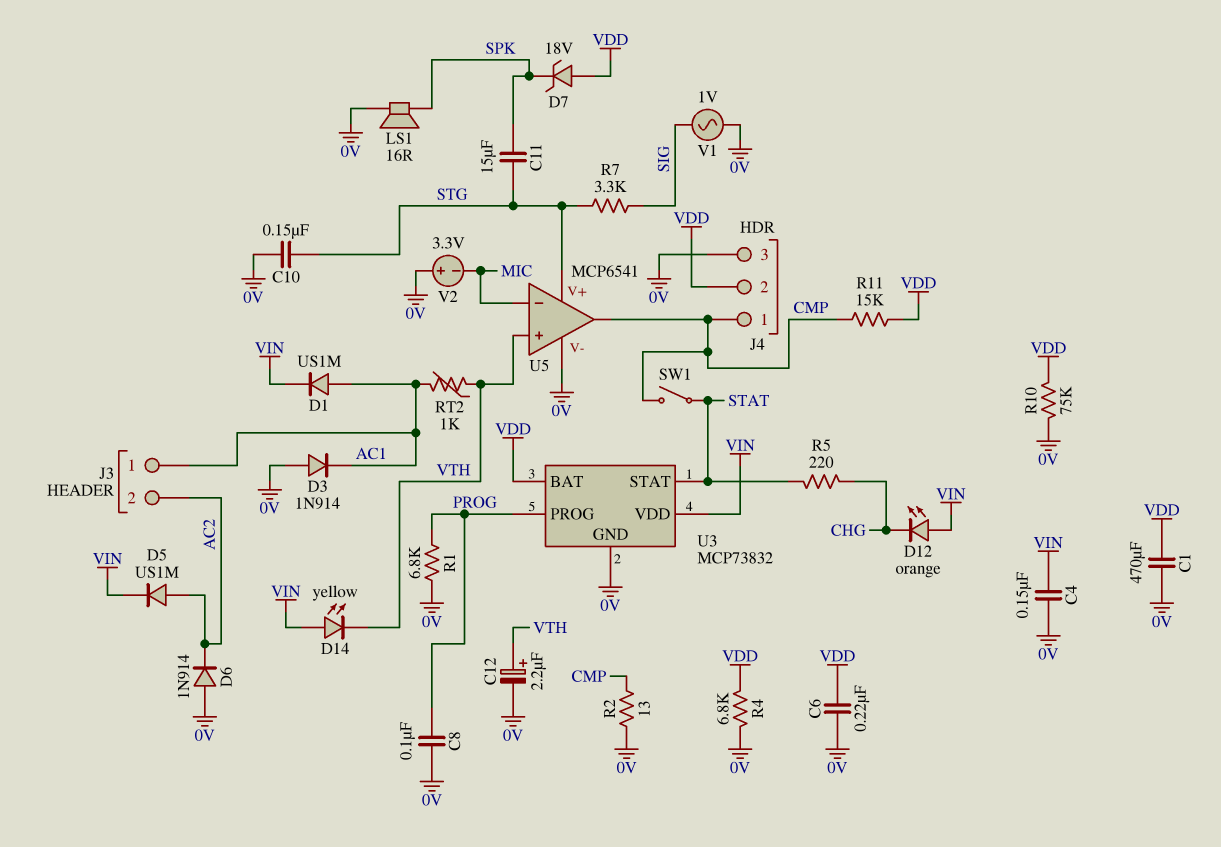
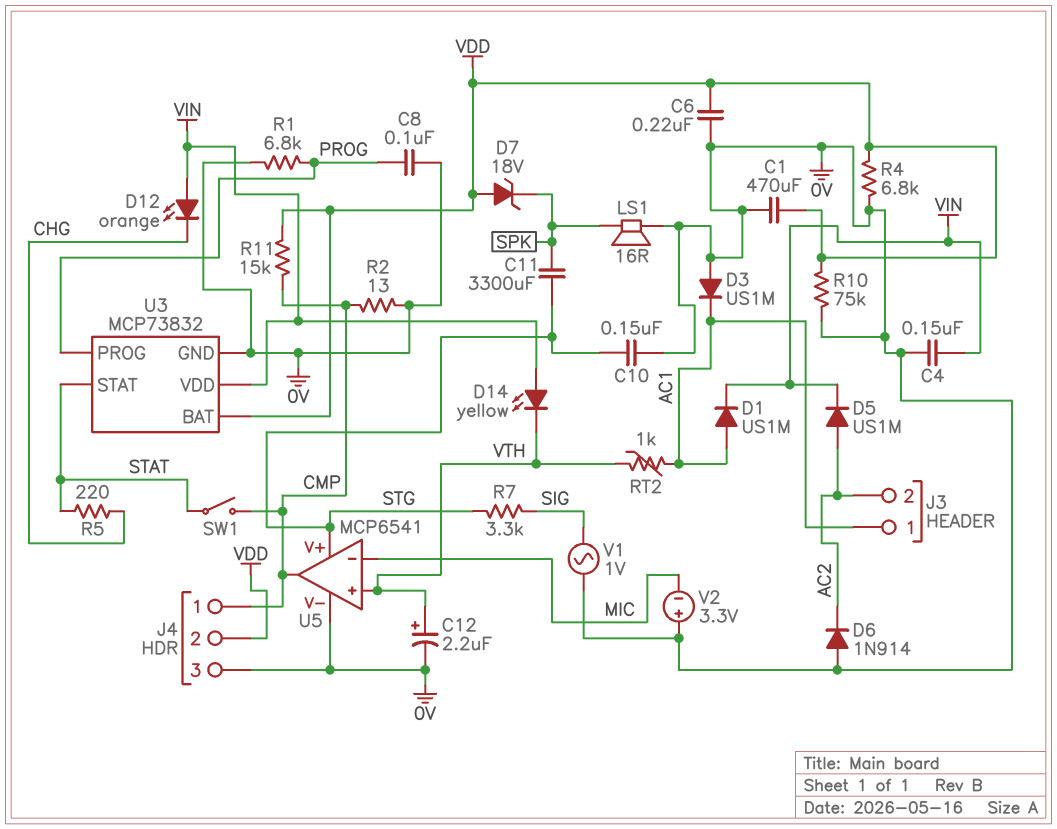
C11: 15uF (SPK, STG) -> 3300uF (SPK, STG)
D3: diode 1N914 (A 0V, K AC1) -> diode US1M (A 0V, K AC1)

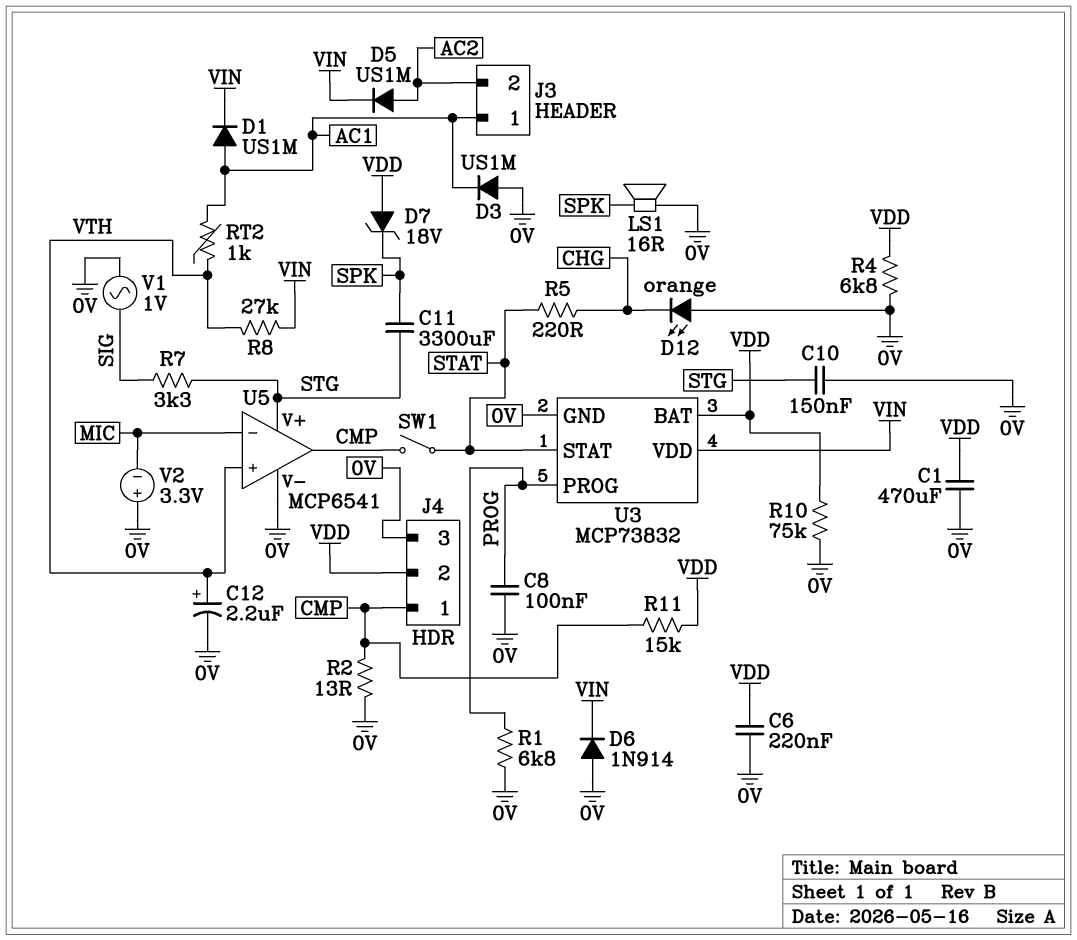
C4: 150nF (0V, VIN) -> none
D6: diode 1N914 (A 0V, K AC2) -> diode 1N914 (A 0V, K VIN)
D12: LED orange (A VIN, K CHG) -> LED orange (A 0V, K CHG)
D14: LED yellow (A VIN, K VTH) -> none
R8: none -> 27k (VIN, VTH)

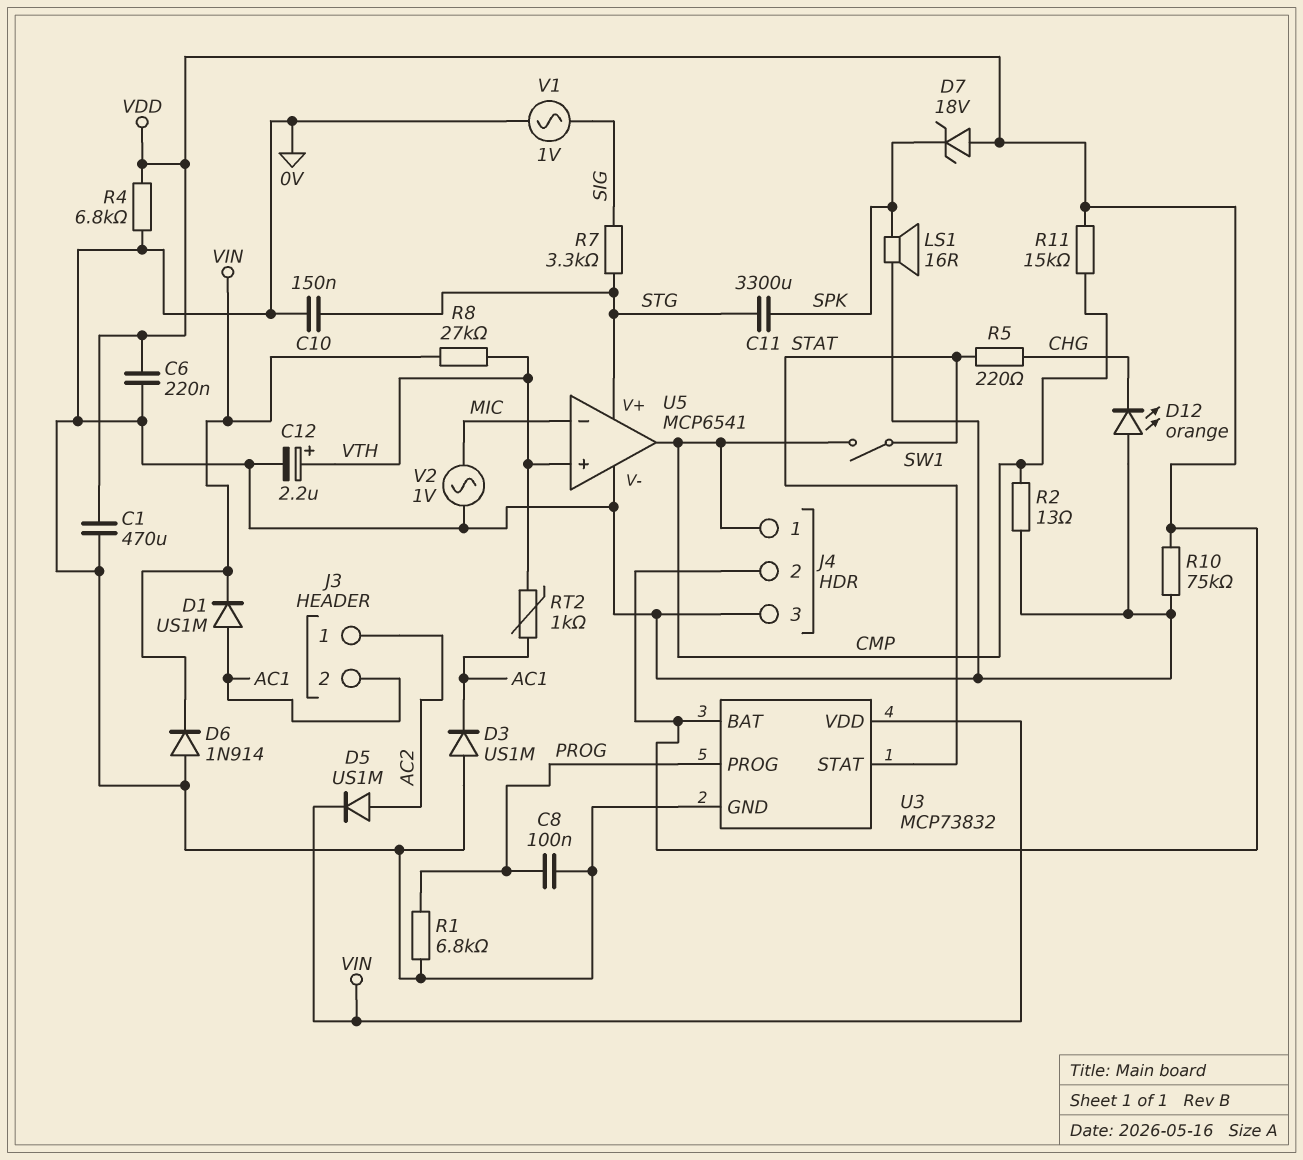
J3 pin 1: AC1 -> AC2
J3 pin 2: AC2 -> AC1
V2: 3.3V (plus 0V, minus MIC) -> AC 1V (0V, MIC)

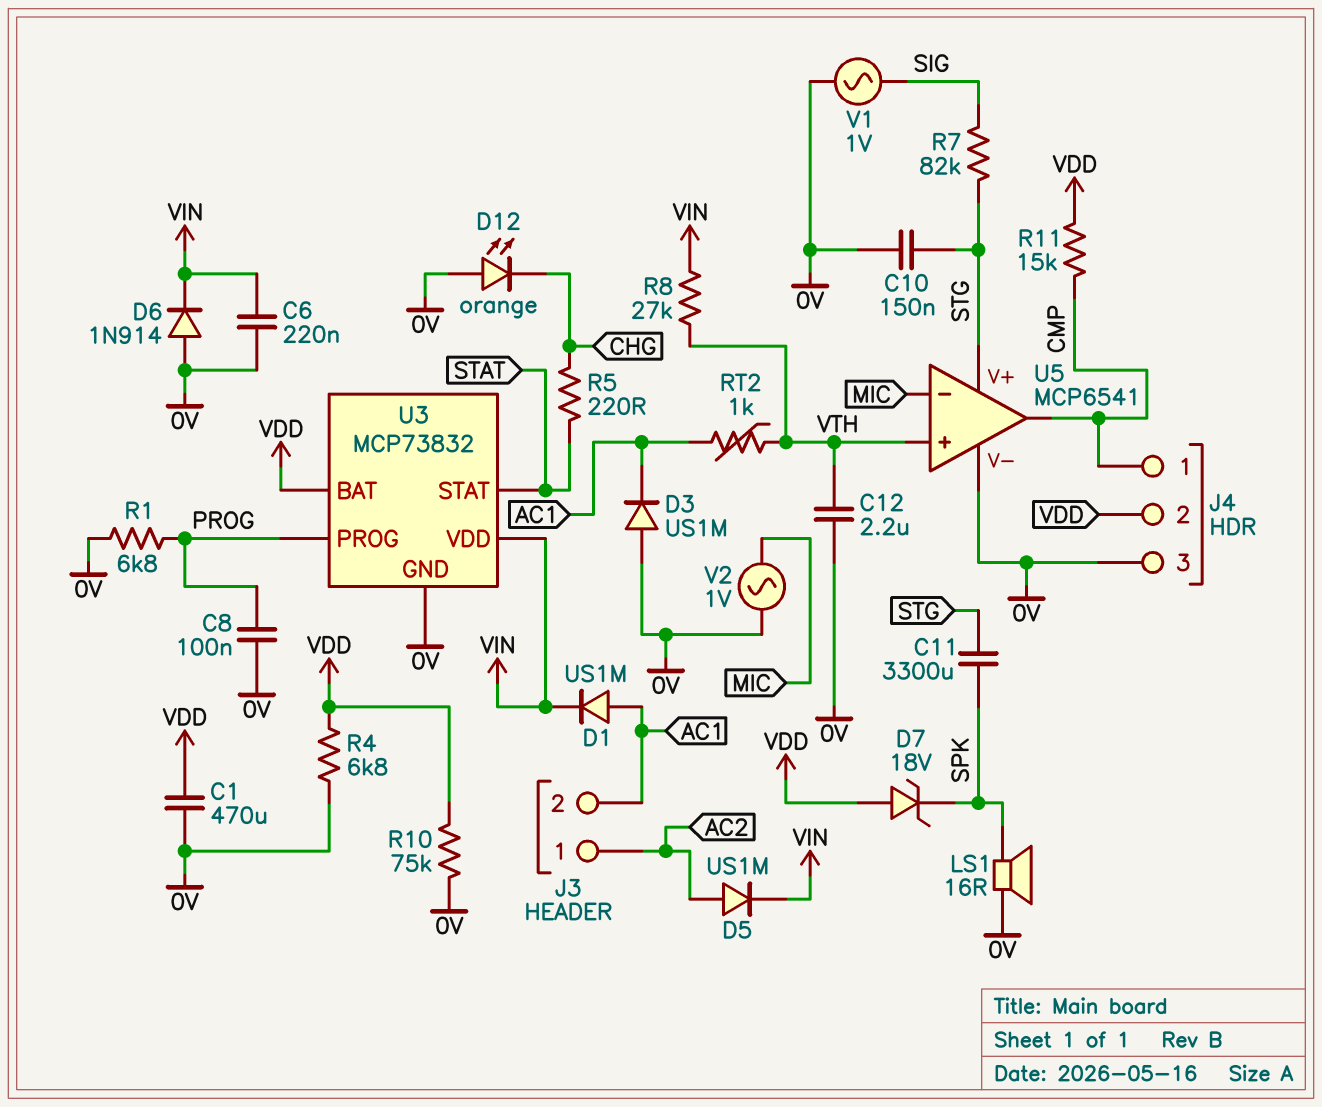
C6: 220nF (0V, VDD) -> 220nF (0V, VIN)
C12: 2.2uF (plus VTH, minus 0V) -> 2.2uF (0V, VTH)
R2: 13 (0V, CMP) -> none
R7: 3.3k (SIG, STG) -> 82k (SIG, STG)
SW1: switch (CMP, STAT) -> none

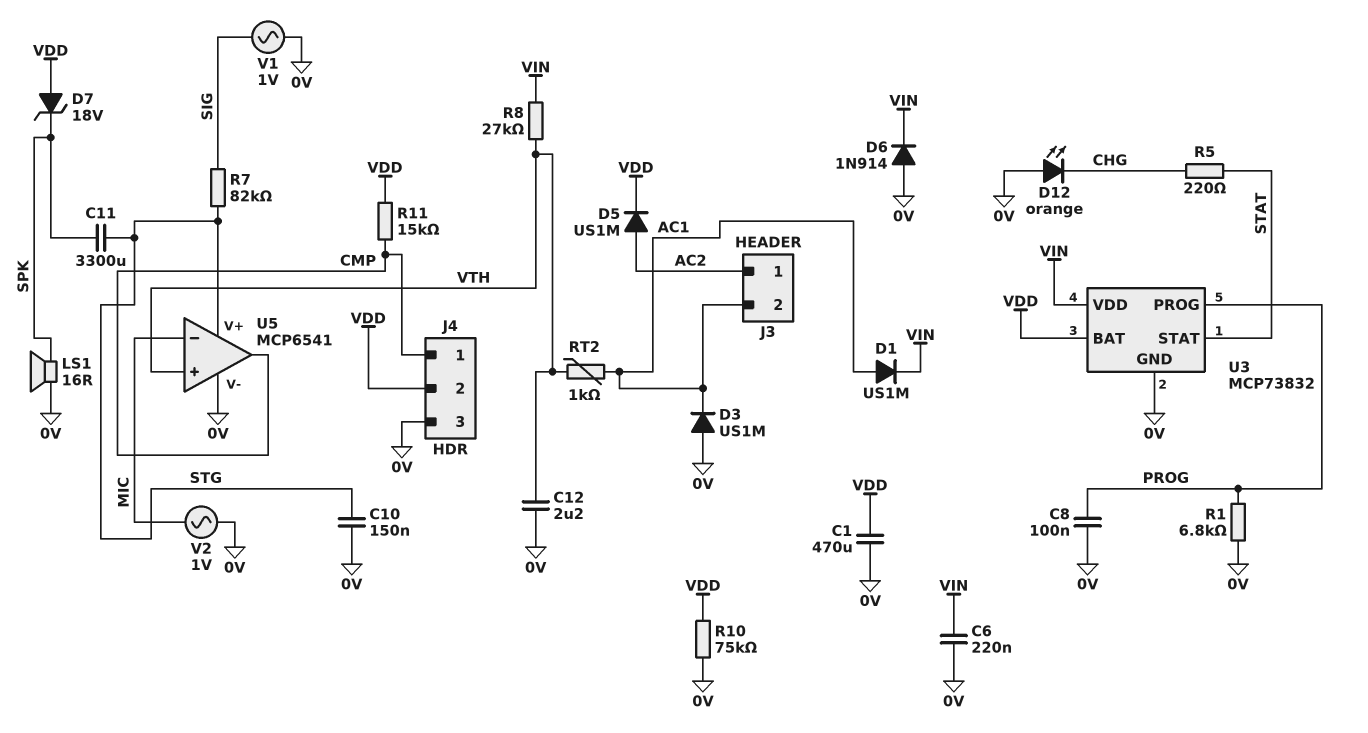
D5: diode US1M (A AC2, K VIN) -> diode US1M (A AC2, K VDD)
R4: 6.8k (0V, VDD) -> none

